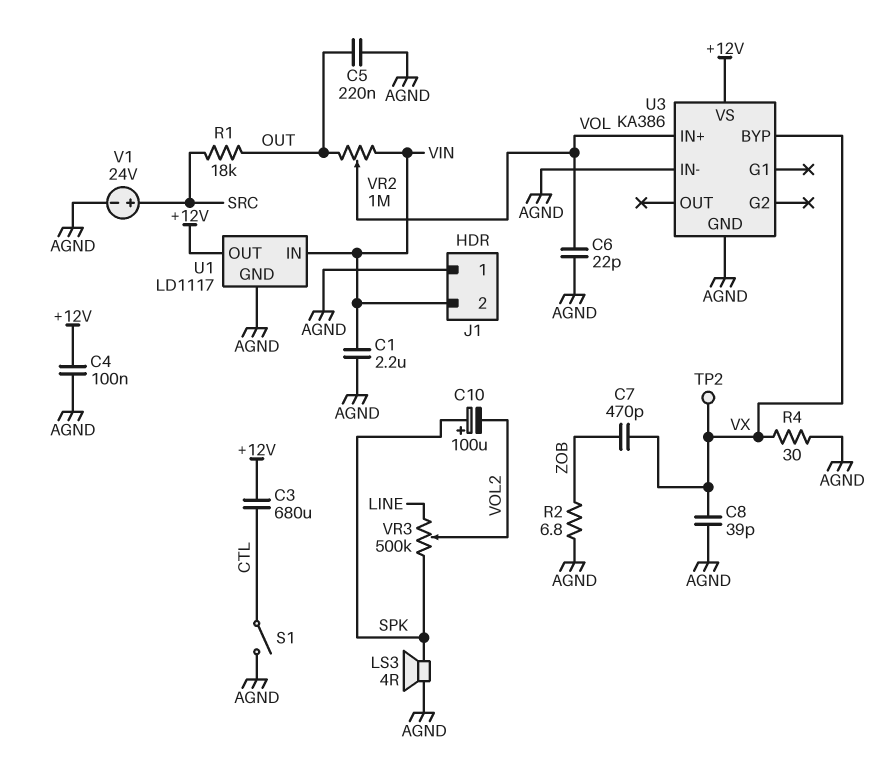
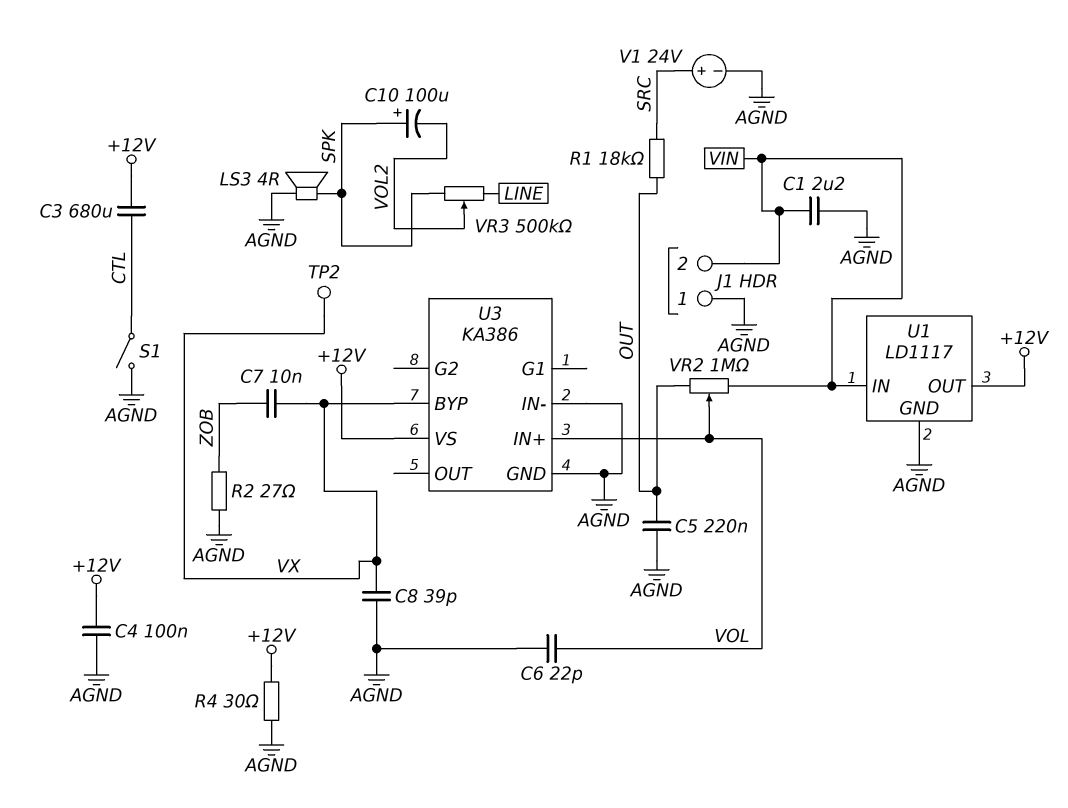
C7: 470pF (VX, ZOB) -> 10nF (VX, ZOB)
R2: 6.8 (AGND, ZOB) -> 27 (AGND, ZOB)
R4: 30 (AGND, VX) -> 30 (+12V, AGND)

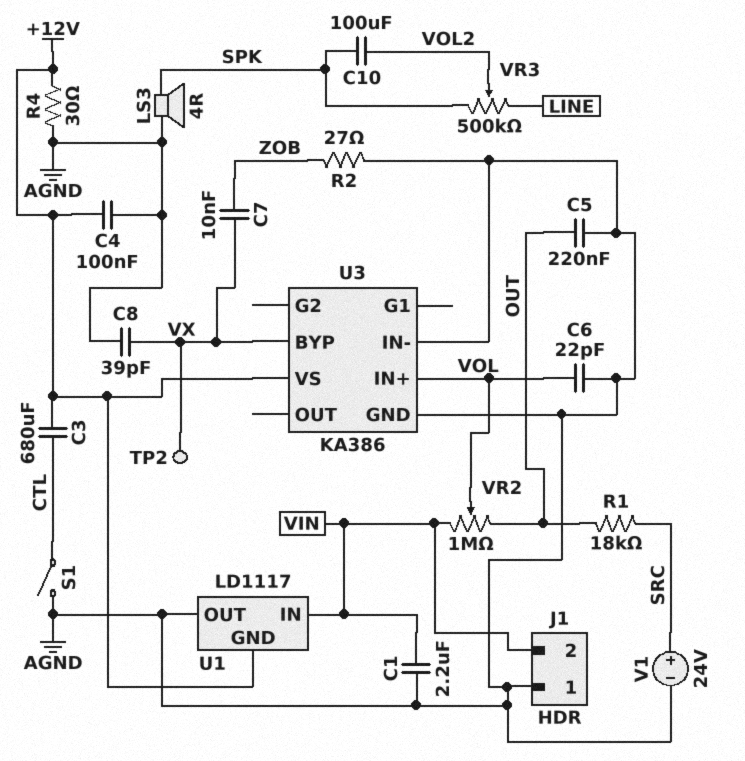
C10: 100uF (plus SPK, minus VOL2) -> 100uF (SPK, VOL2)
U1 pin GND: AGND -> +12V
U1 pin OUT: +12V -> AGND

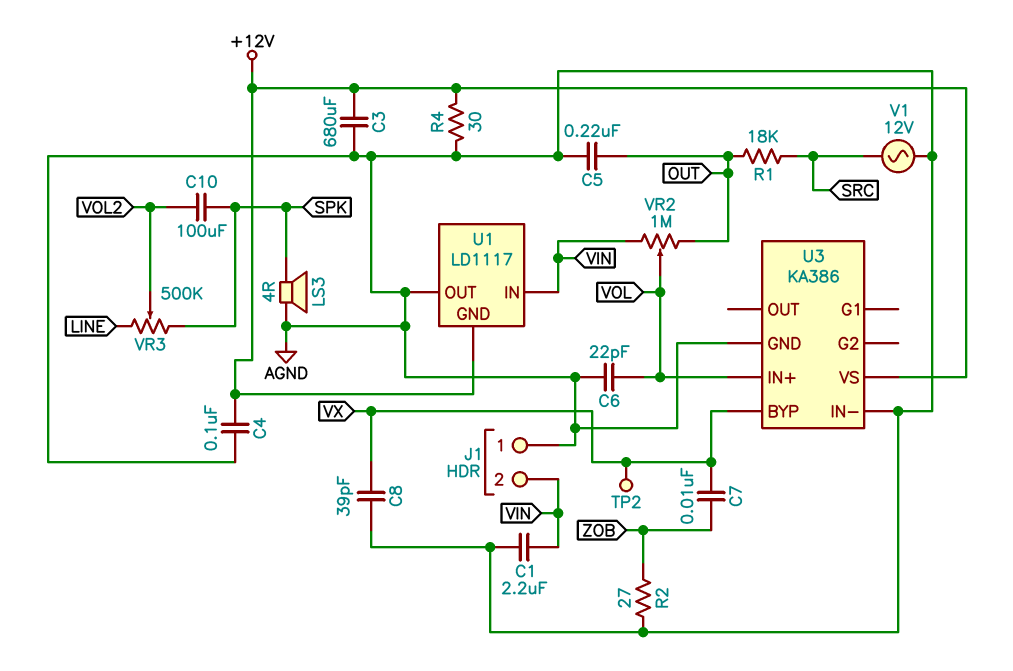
C3: 680uF (+12V, CTL) -> 680uF (+12V, AGND)
S1: switch (AGND, CTL) -> none
V1: 24V (plus SRC, minus AGND) -> AC 12V (AGND, SRC)

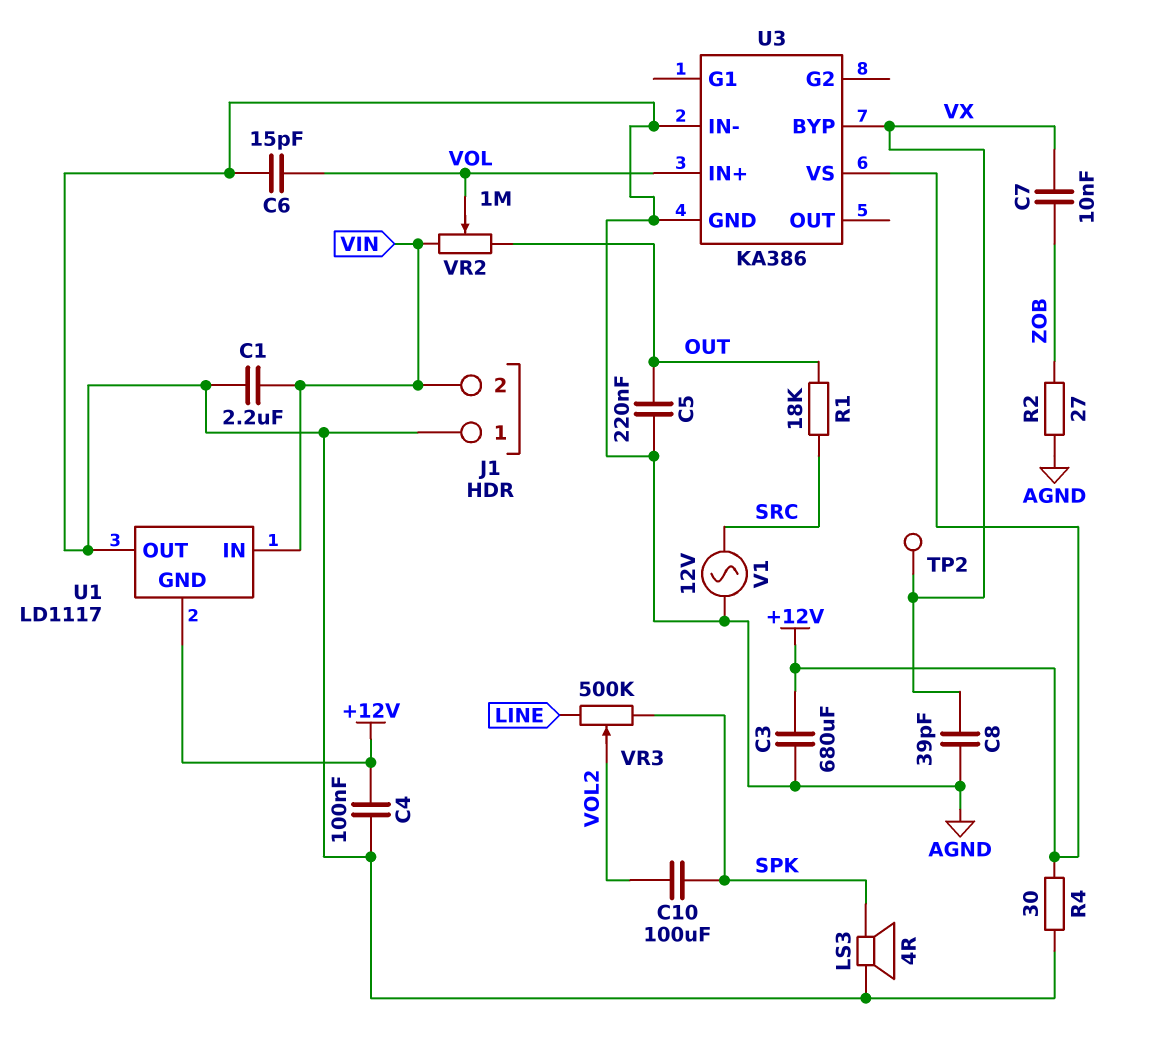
C6: 22pF (AGND, VOL) -> 15pF (AGND, VOL)

